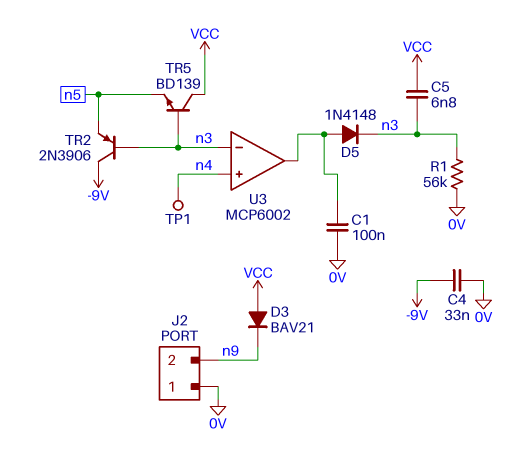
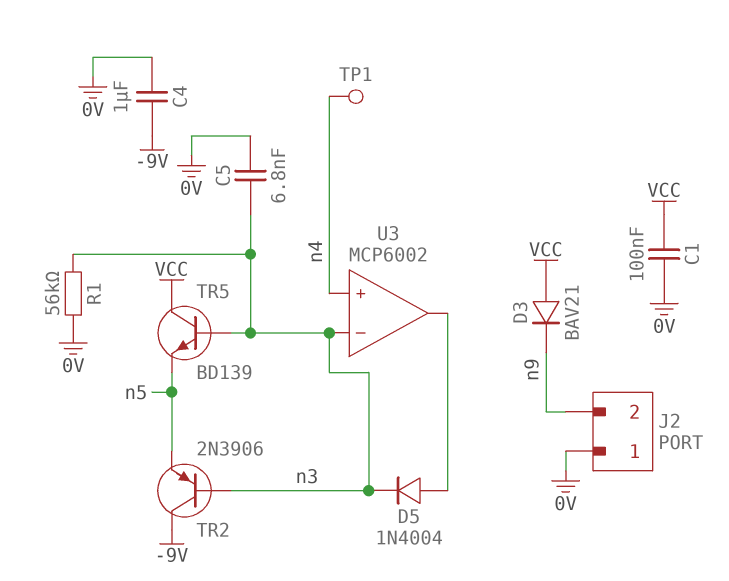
C1: 100nF (0V, U3/out) -> 100nF (0V, VCC)
C4: 33nF (-9V, 0V) -> 1uF (-9V, 0V)
C5: 6.8nF (VCC, n3) -> 6.8nF (0V, n3)
D5: diode 1N4148 (A U3/out, K n3) -> diode 1N4004 (A U3/out, K n3)

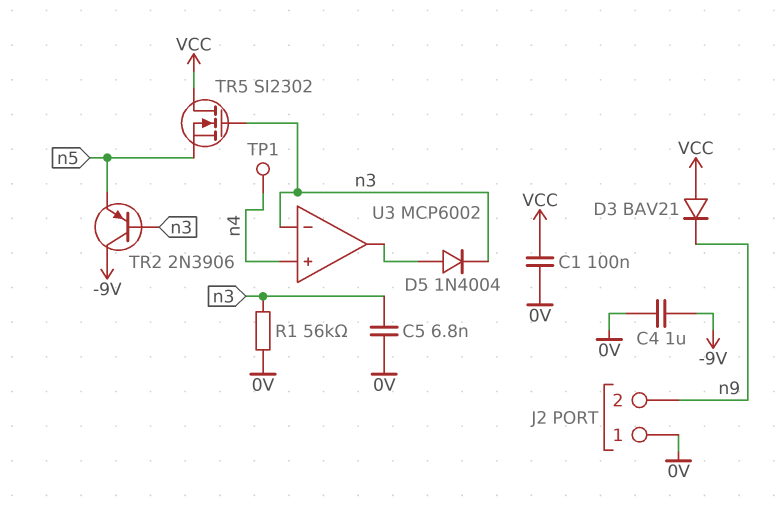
TR5: NPN BD139 (B n3, C VCC, E n5) -> NMOS SI2302 (G n3, D VCC, S n5)

